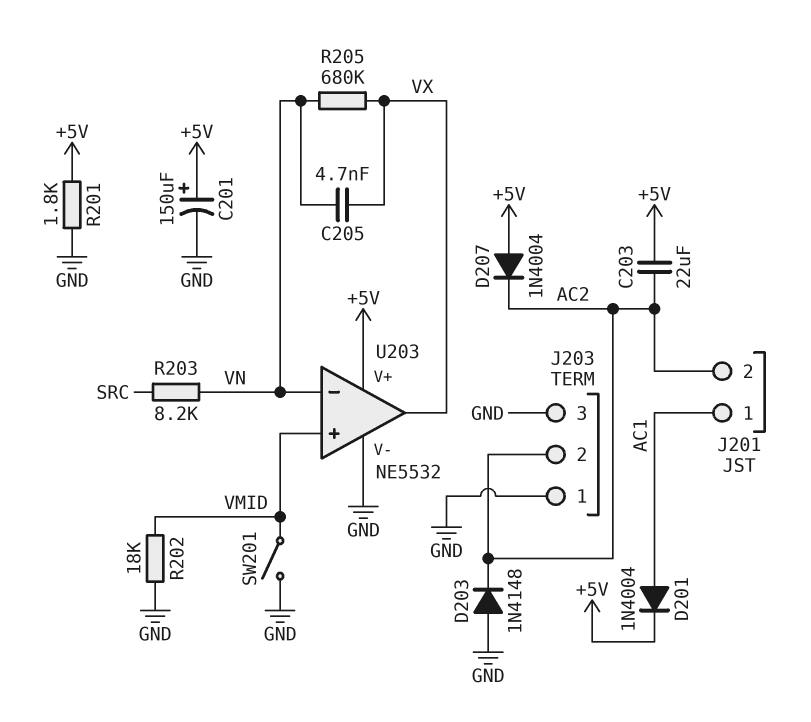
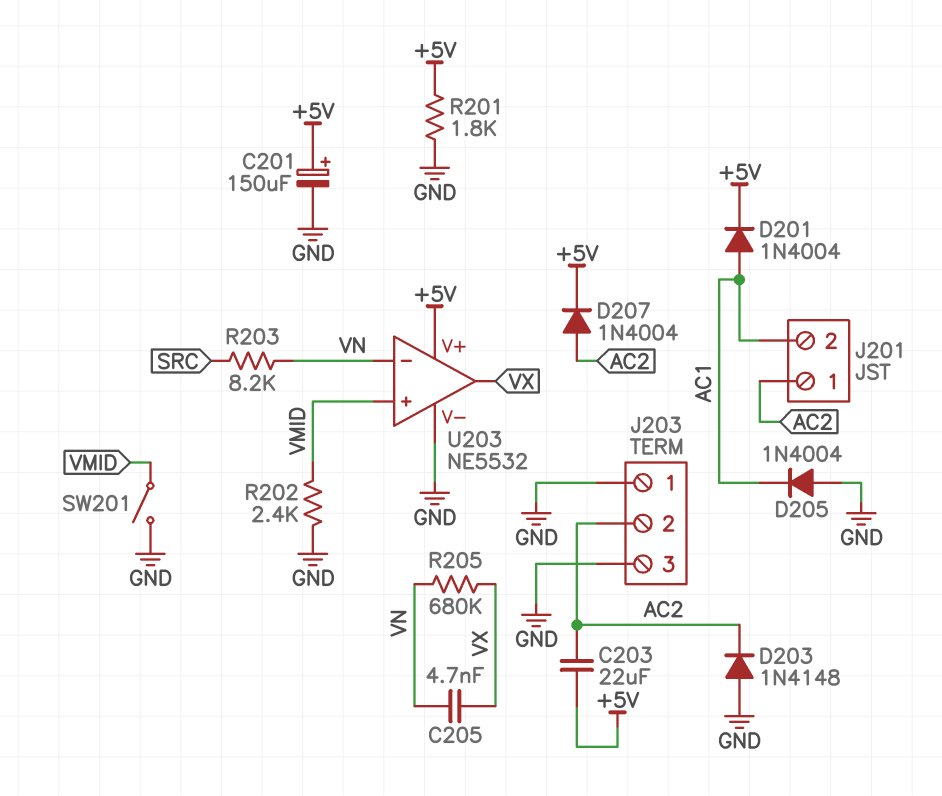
D205: none -> diode 1N4004 (A GND, K AC1)
D207: diode 1N4004 (A +5V, K AC2) -> diode 1N4004 (A AC2, K +5V)
J201 pin 1: AC1 -> AC2
J201 pin 2: AC2 -> AC1
R202: 18k (GND, VMID) -> 2.4k (GND, VMID)

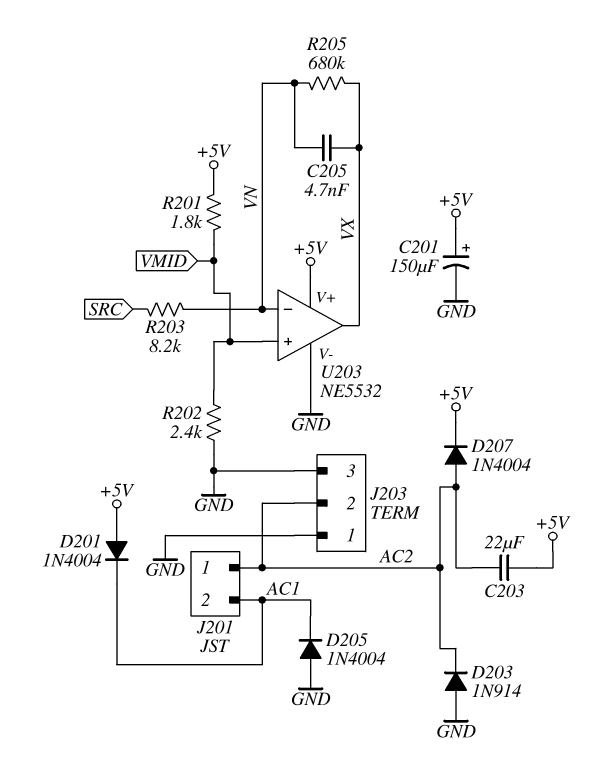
D201: diode 1N4004 (A AC1, K +5V) -> diode 1N4004 (A +5V, K AC1)
D203: diode 1N4148 (A GND, K AC2) -> diode 1N914 (A GND, K AC2)
R201: 1.8k (+5V, GND) -> 1.8k (+5V, VMID)
SW201: switch (GND, VMID) -> none

